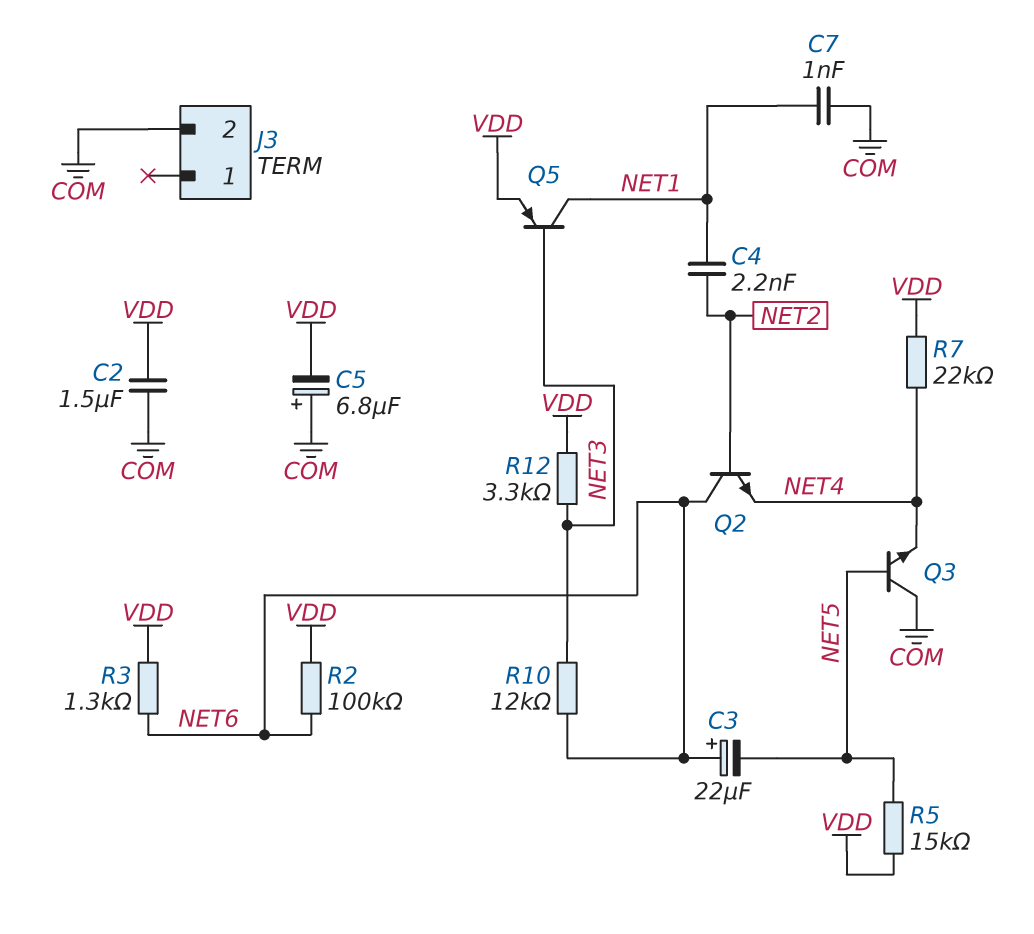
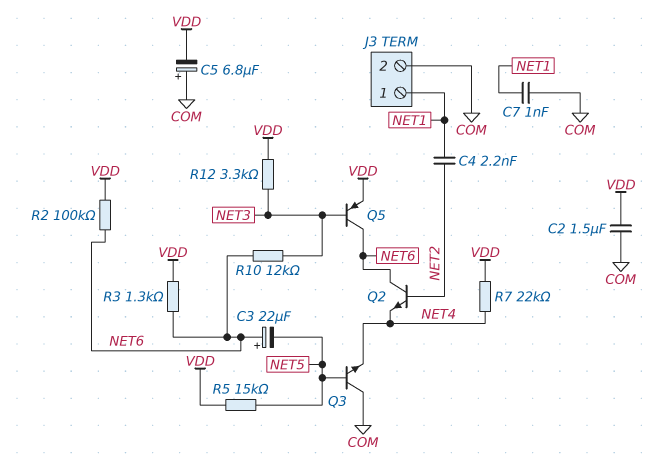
J3 pin 1: none -> NET1
Q5: PNP (B NET3, C NET1, E VDD) -> PNP (B NET3, C NET6, E VDD)

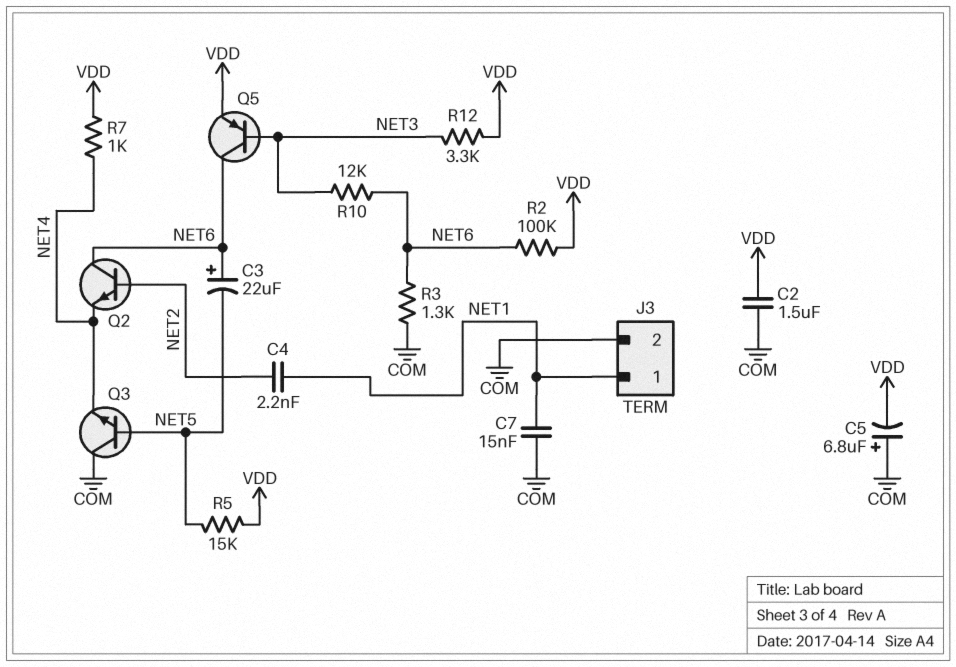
C7: 1nF (COM, NET1) -> 15nF (COM, NET1)
R3: 1.3k (NET6, VDD) -> 1.3k (COM, NET6)
R7: 22k (NET4, VDD) -> 1k (NET4, VDD)

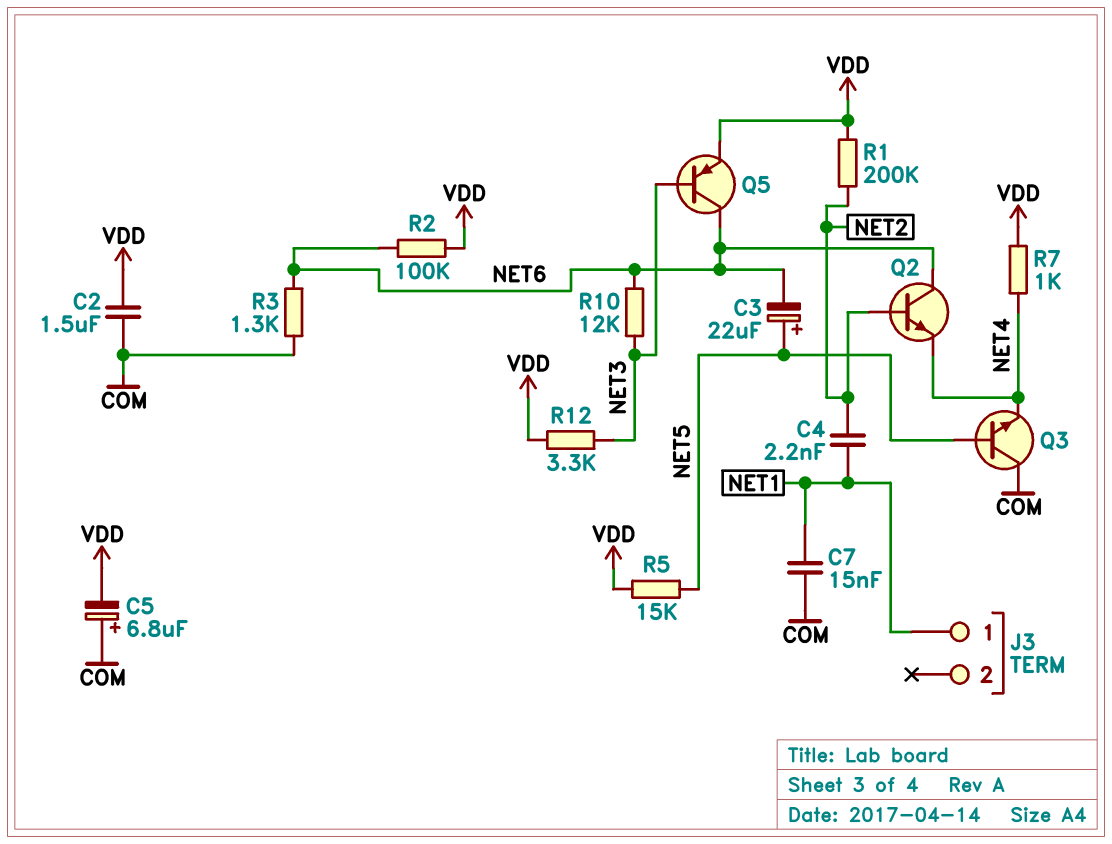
C3: 22uF (plus NET6, minus NET5) -> 22uF (plus NET5, minus NET6)
J3 pin 2: COM -> none
R1: none -> 200k (NET2, VDD)

